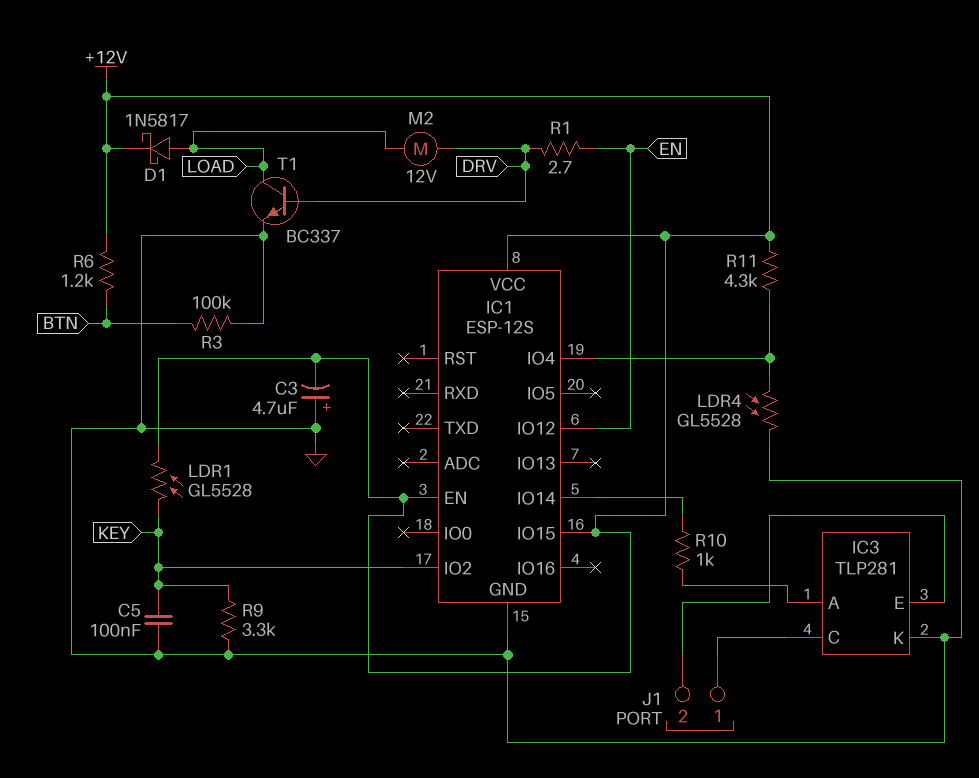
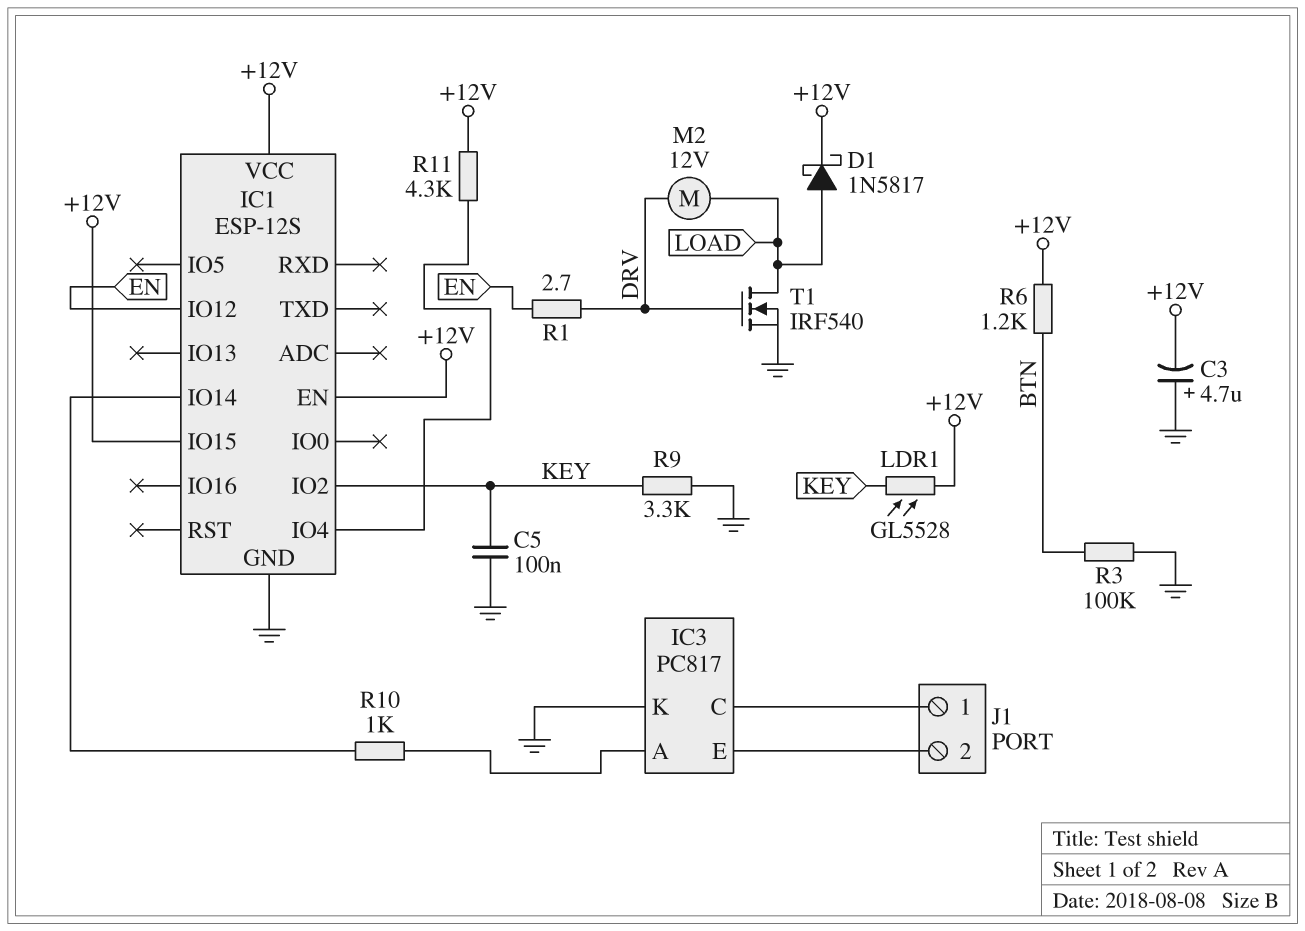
IC3: TLP281 -> PC817
LDR4: GL5528 (GND, IC1/IO4) -> none
T1: NPN BC337 (B DRV, C LOAD, E GND) -> NMOS IRF540 (G DRV, D LOAD, S GND)

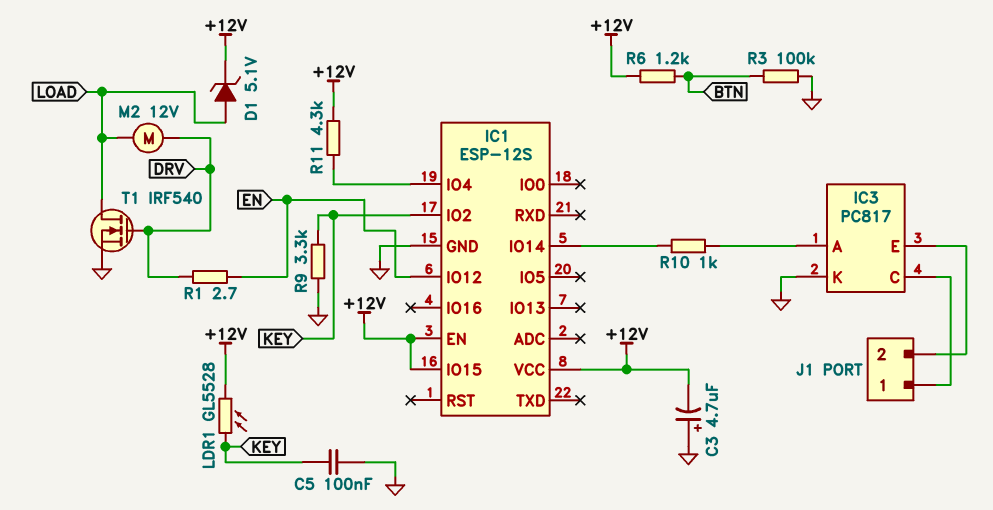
D1: schottky 1N5817 (A LOAD, K +12V) -> zener 5.1V (A LOAD, K +12V)

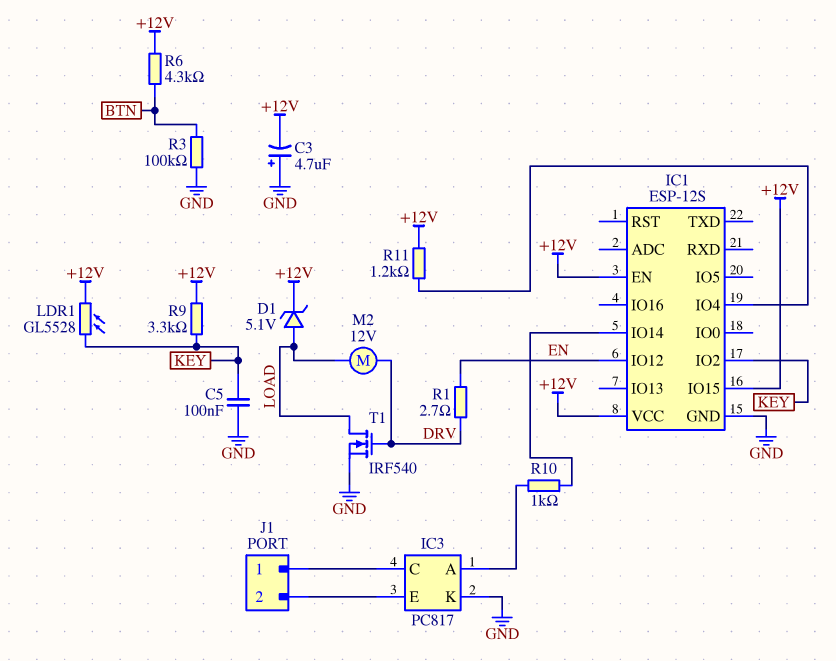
R6: 1.2k (+12V, BTN) -> 4.3k (+12V, BTN)
R9: 3.3k (GND, KEY) -> 3.3k (+12V, KEY)
R11: 4.3k (+12V, IC1/IO4) -> 1.2k (+12V, IC1/IO4)

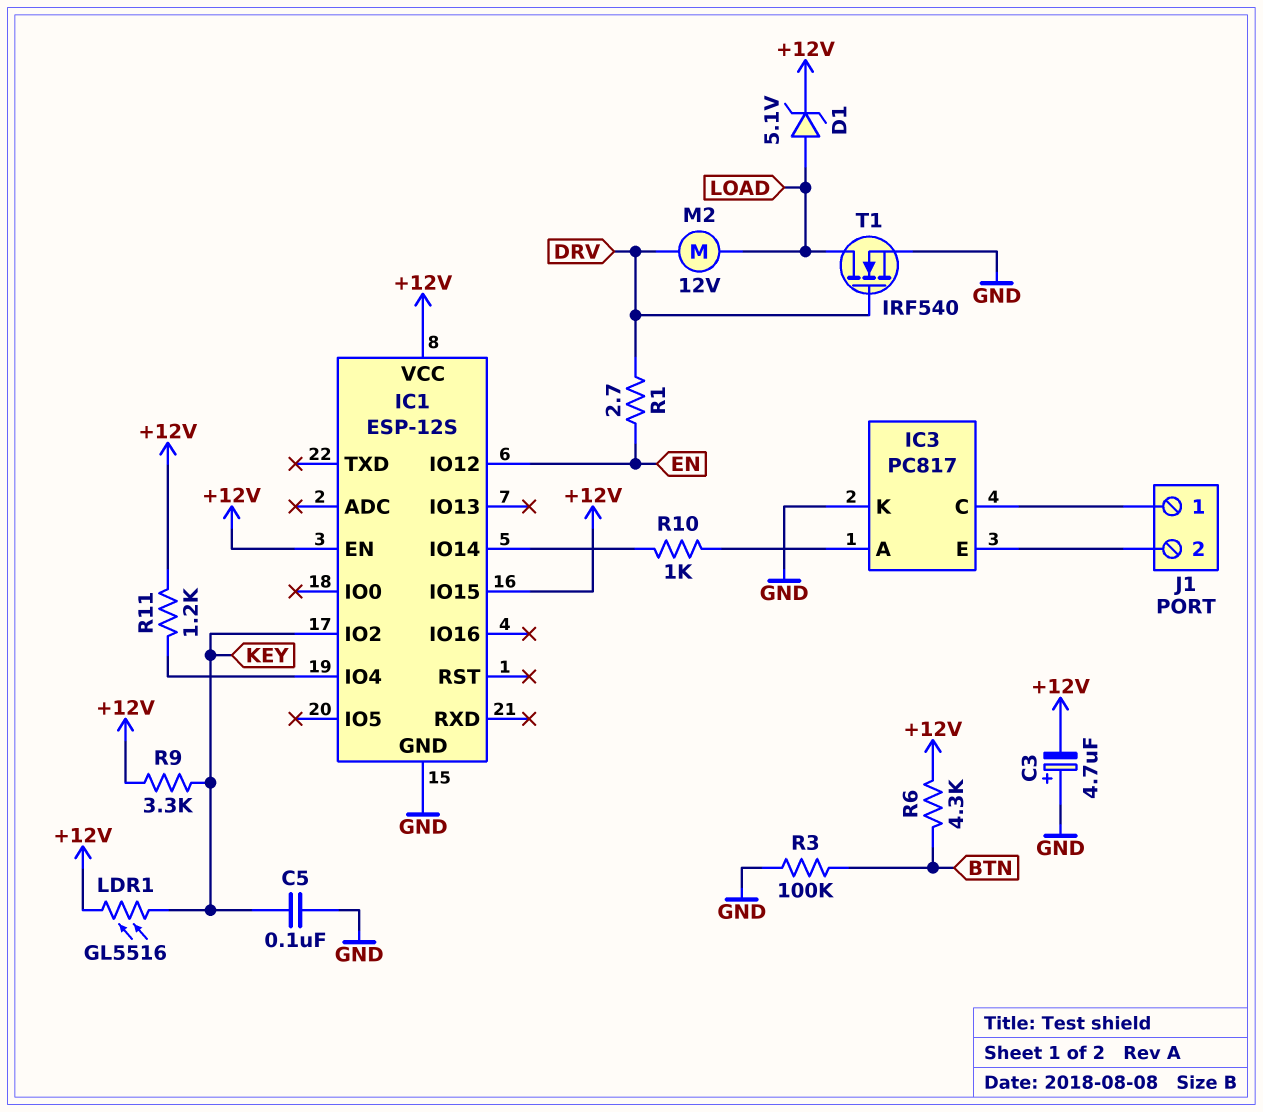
LDR1: GL5528 (+12V, KEY) -> GL5516 (+12V, KEY)

